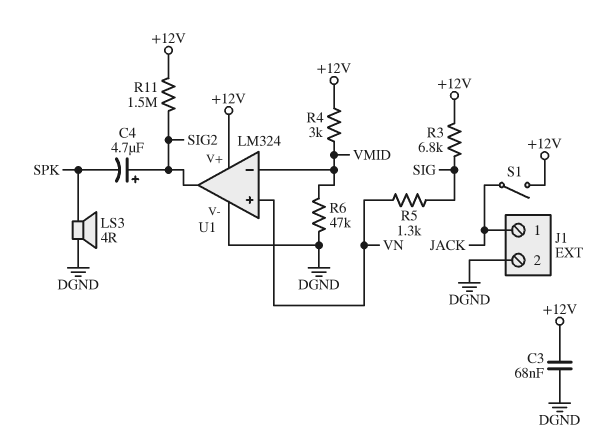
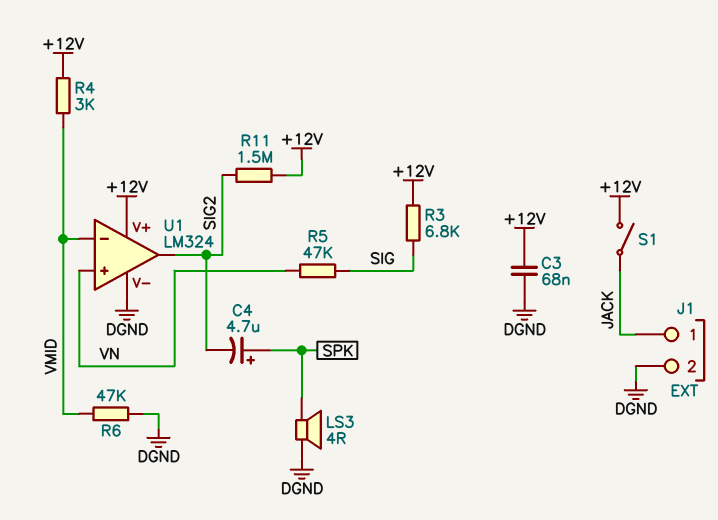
C4: 4.7uF (plus SIG2, minus SPK) -> 4.7uF (plus SPK, minus SIG2)
R5: 1.3k (SIG, VN) -> 47k (SIG, VN)

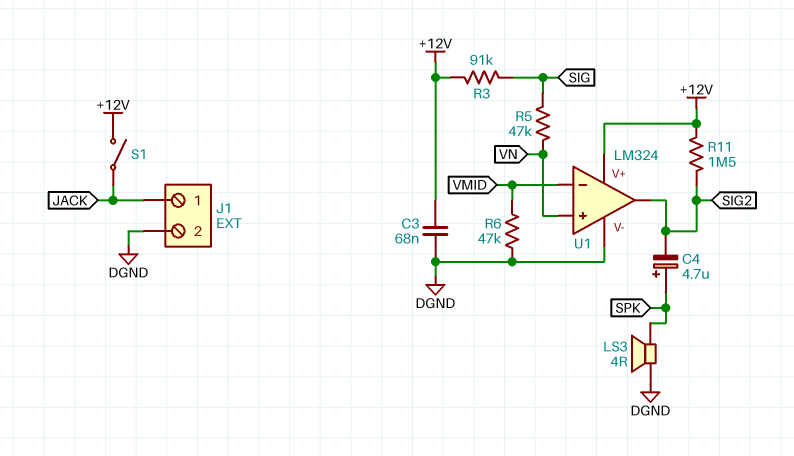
R3: 6.8k (+12V, SIG) -> 91k (+12V, SIG)
R4: 3k (+12V, VMID) -> none

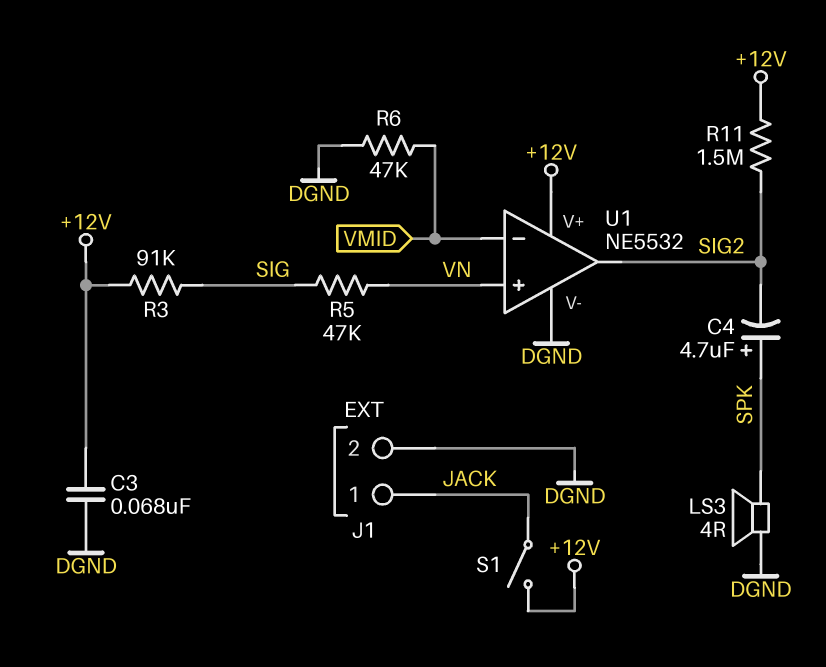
U1: LM324 -> NE5532

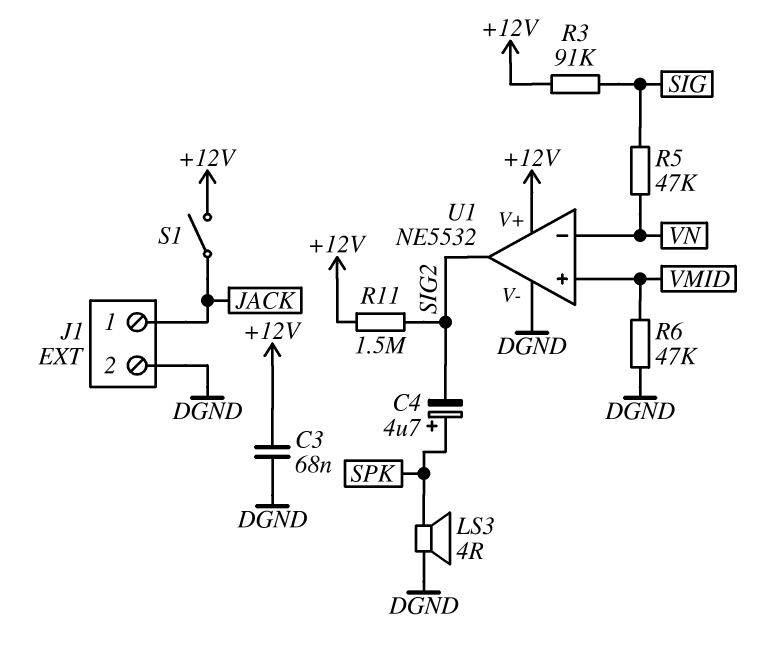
U1 pin in+: VN -> VMID
U1 pin in-: VMID -> VN

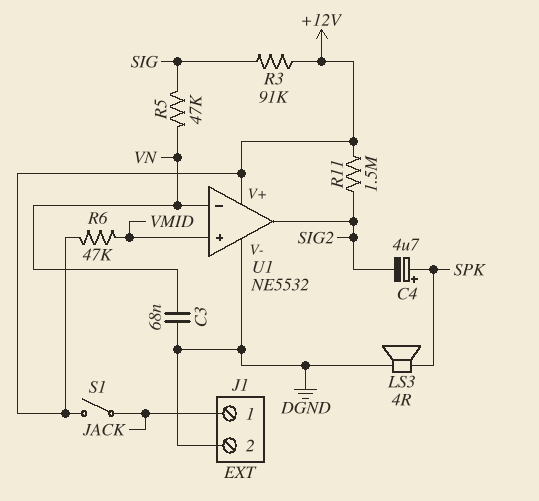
C3: 68nF (+12V, DGND) -> 68nF (DGND, VN)
R6: 47k (DGND, VMID) -> 47k (+12V, VMID)

